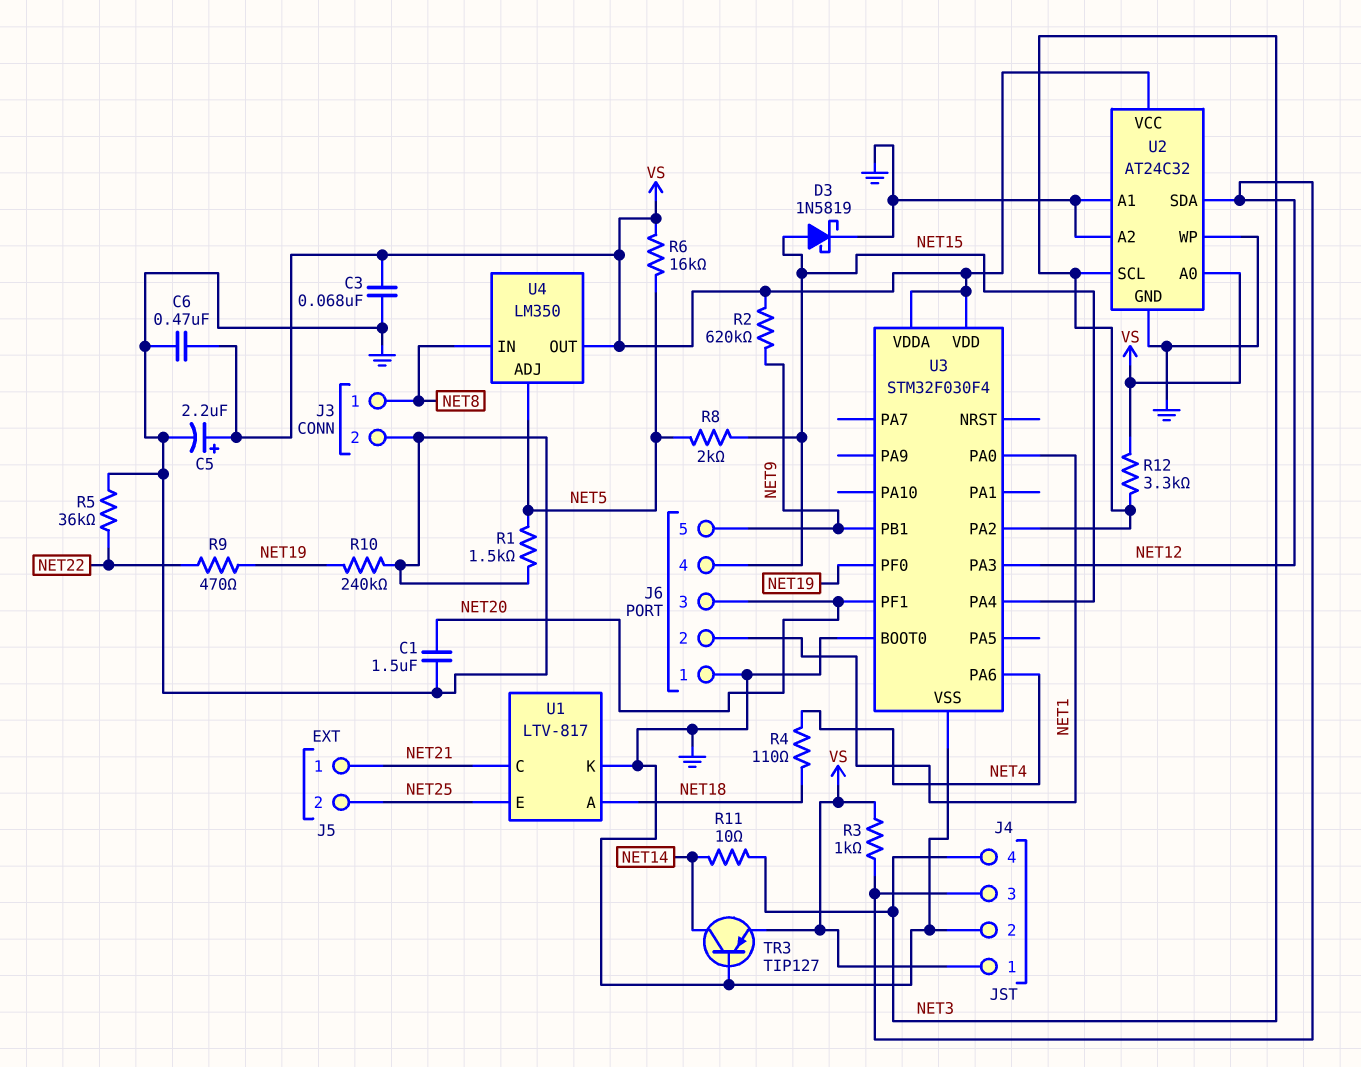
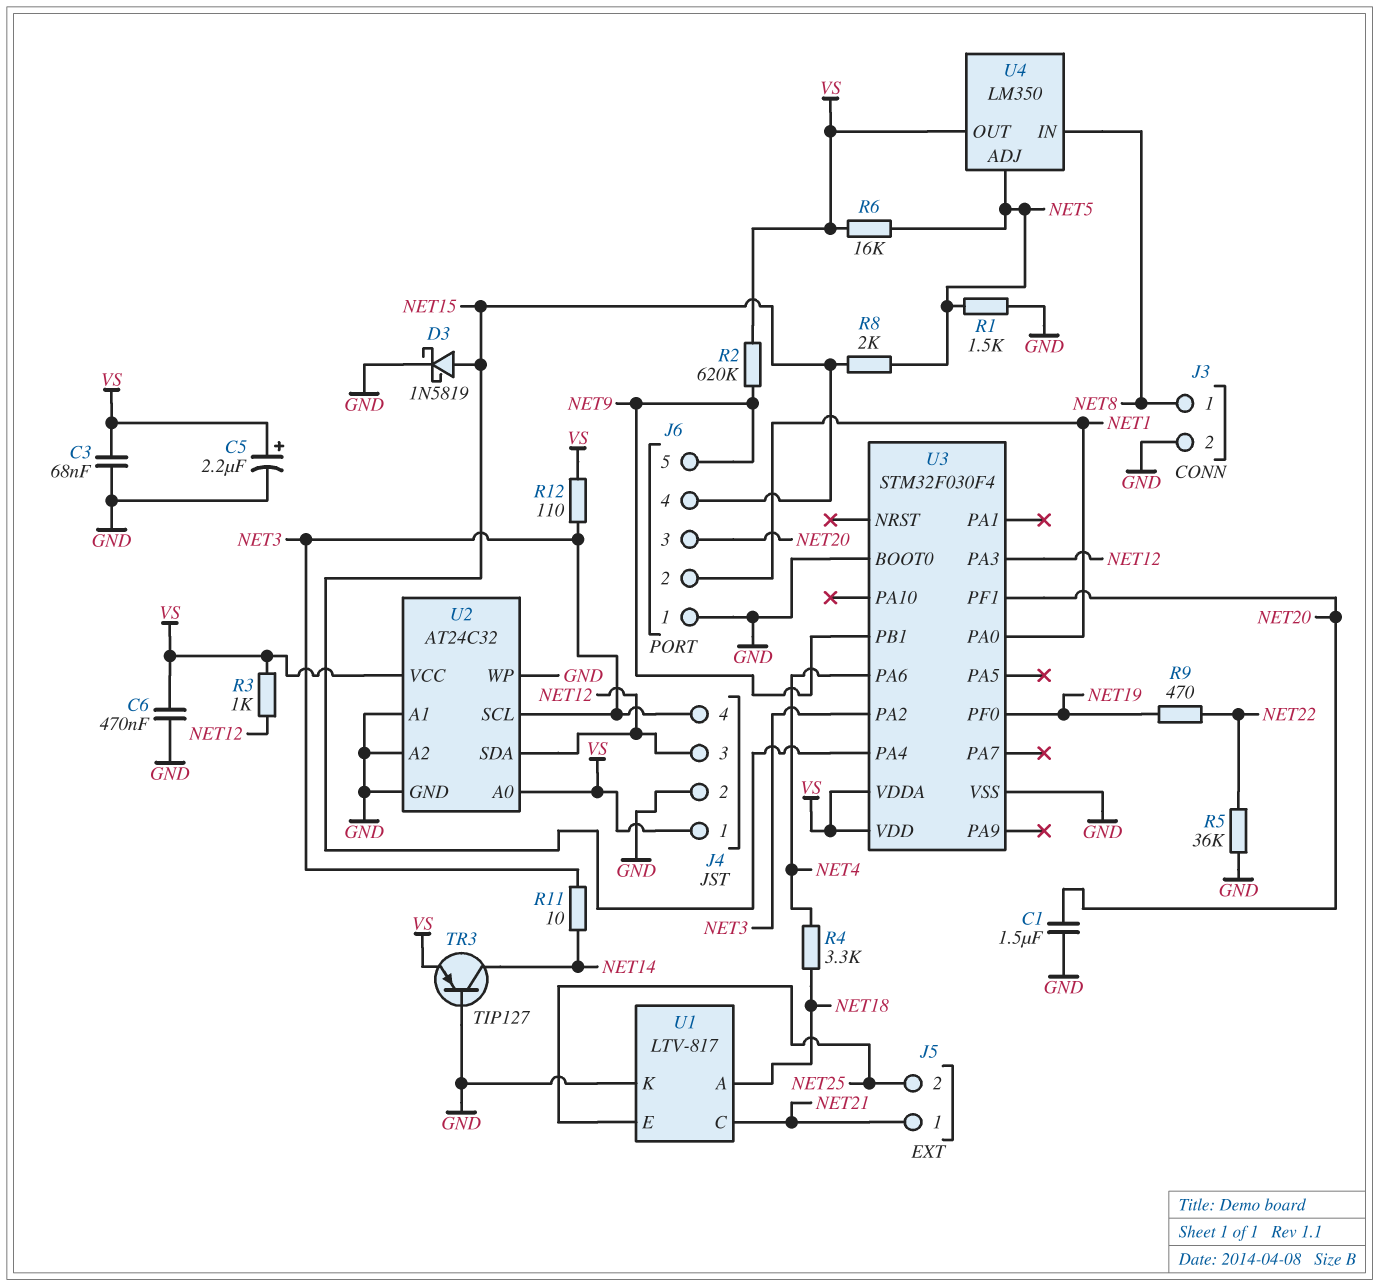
R4: 110 (NET4, NET18) -> 3.3k (NET4, NET18)
R10: 240k (GND, NET19) -> none
R12: 3.3k (NET3, VS) -> 110 (NET3, VS)

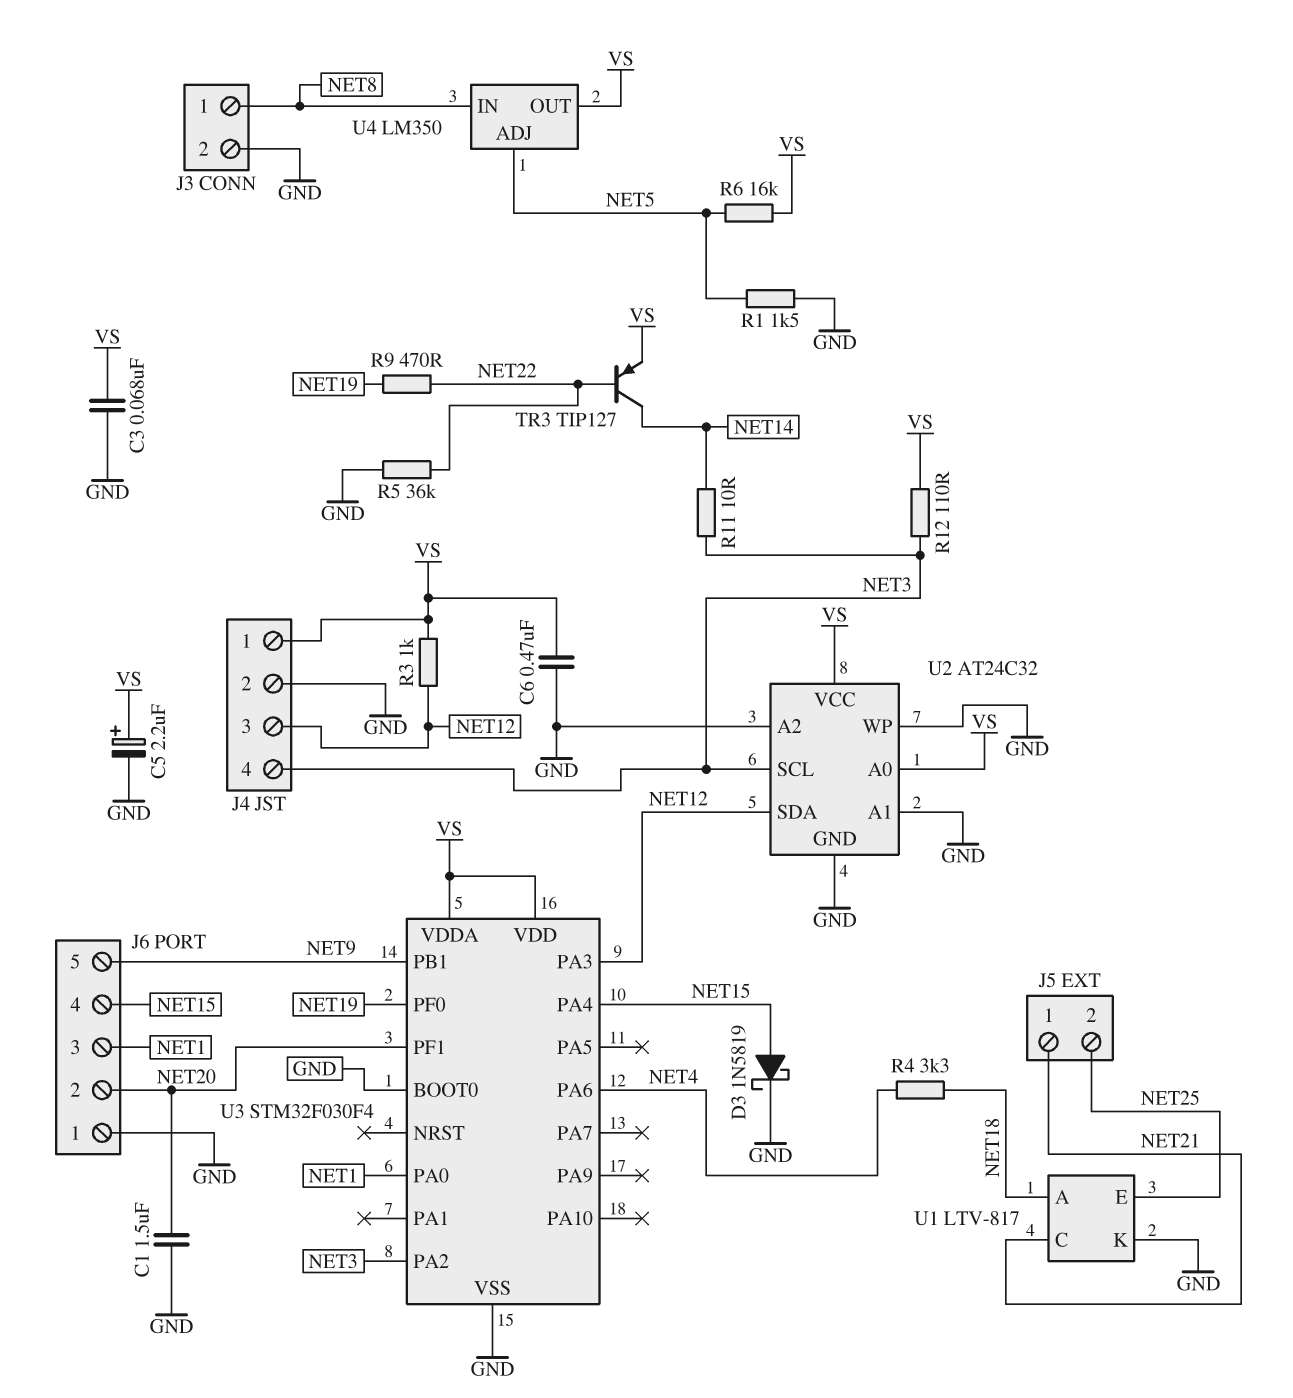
J6 pin 2: NET1 -> NET20
J6 pin 3: NET20 -> NET1
R2: 620k (NET9, VS) -> none
R8: 2k (NET5, NET15) -> none
TR3: PNP TIP127 (B GND, C NET14, E VS) -> PNP TIP127 (B NET22, C NET14, E VS)

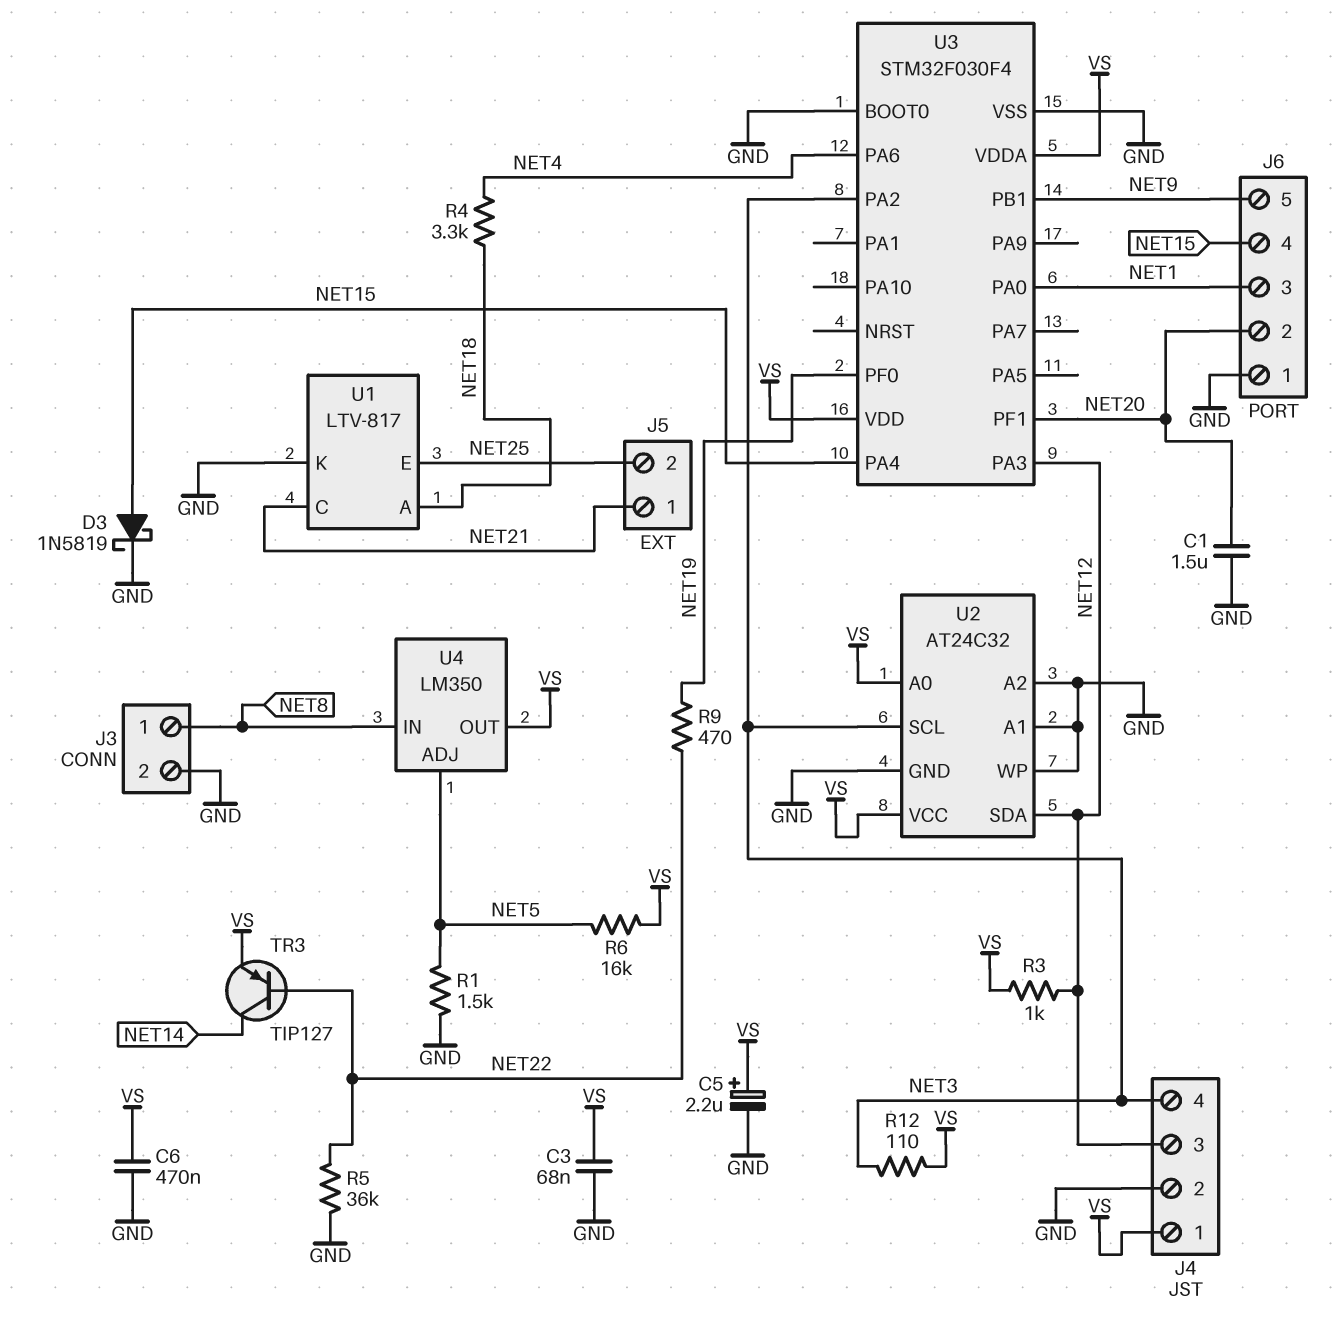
R11: 10 (NET3, NET14) -> none

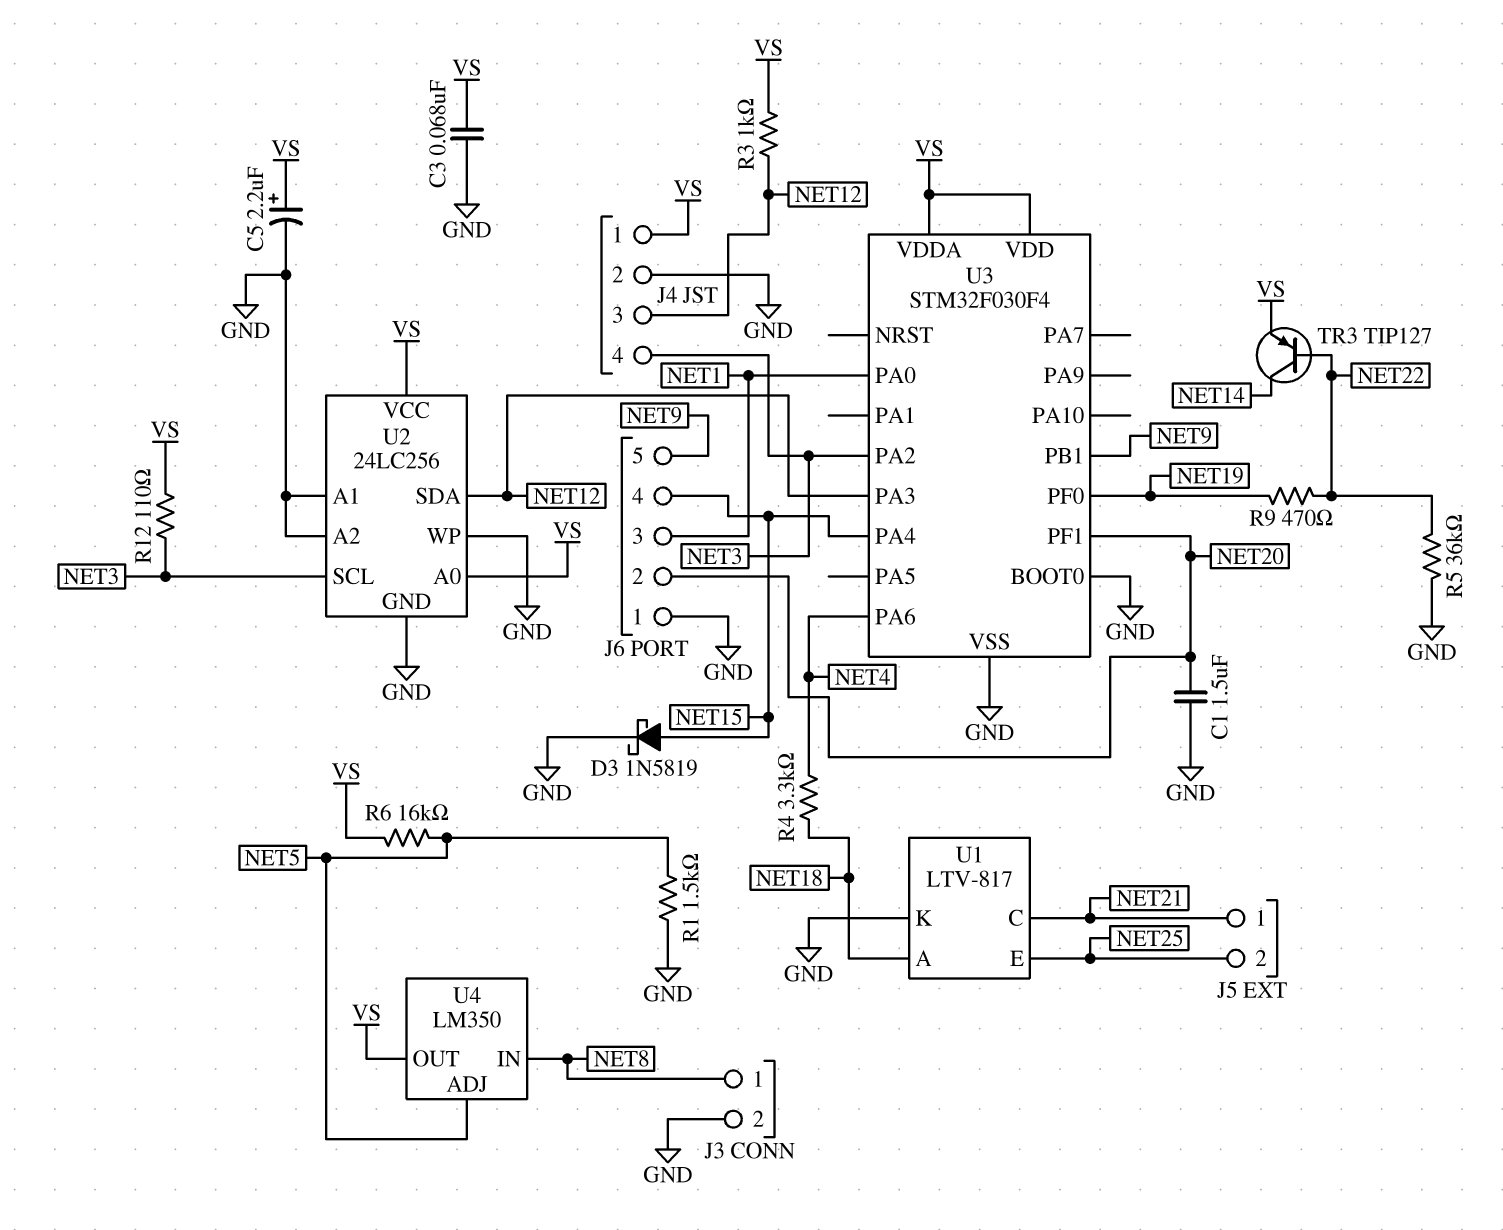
C6: 470nF (GND, VS) -> none
U2: AT24C32 -> 24LC256

